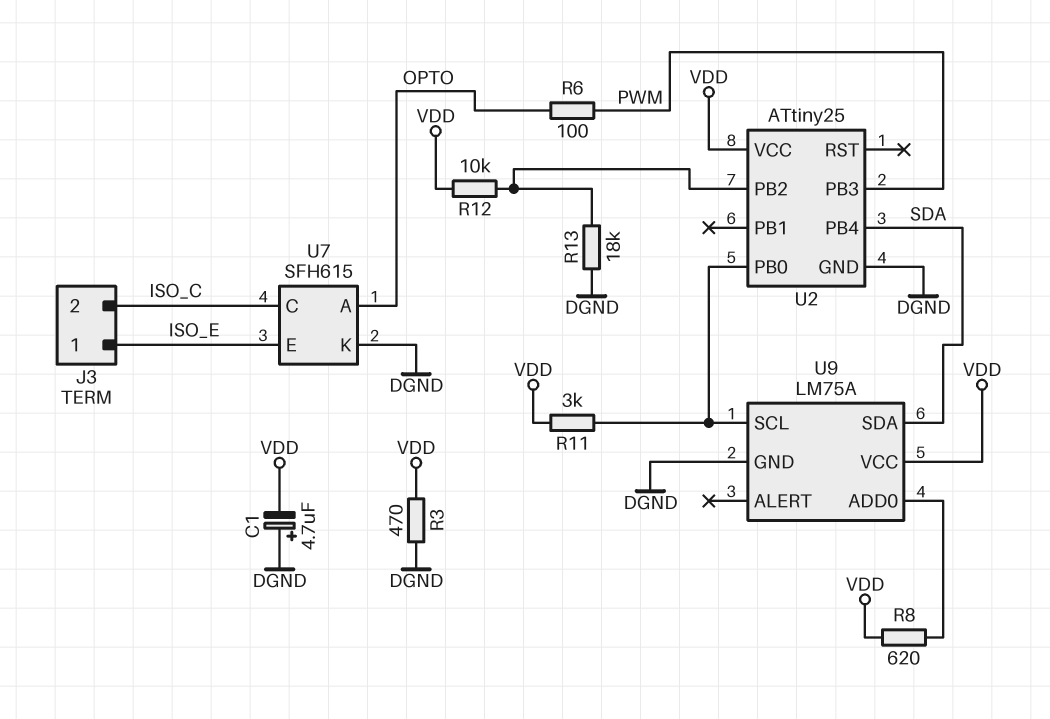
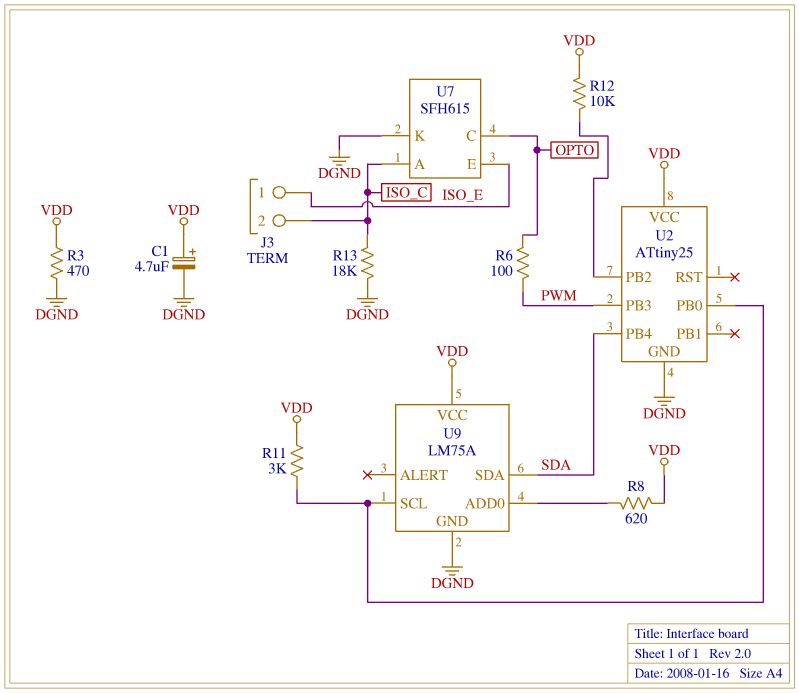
C1: 4.7uF (plus DGND, minus VDD) -> 4.7uF (plus VDD, minus DGND)
R13: 18k (DGND, U2/PB2) -> 18k (DGND, ISO_C)
U7 pin A: OPTO -> ISO_C
U7 pin C: ISO_C -> OPTO

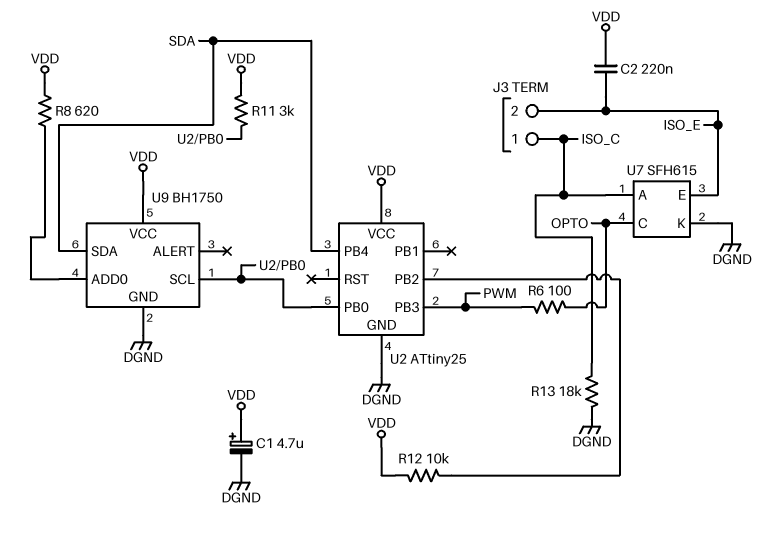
C2: none -> 220nF (ISO_E, VDD)
J3 pin 1: ISO_E -> ISO_C
J3 pin 2: ISO_C -> ISO_E
R3: 470 (DGND, VDD) -> none
U9: LM75A -> BH1750

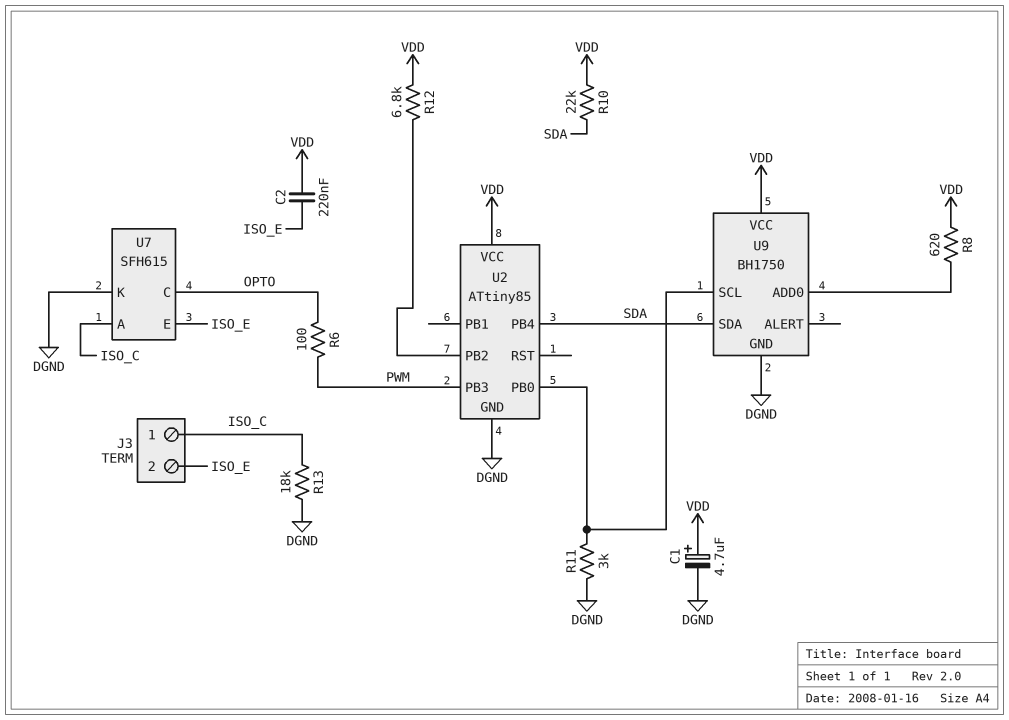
R10: none -> 22k (SDA, VDD)
R11: 3k (U2/PB0, VDD) -> 3k (DGND, U2/PB0)
R12: 10k (U2/PB2, VDD) -> 6.8k (U2/PB2, VDD)
U2: ATtiny25 -> ATtiny85

